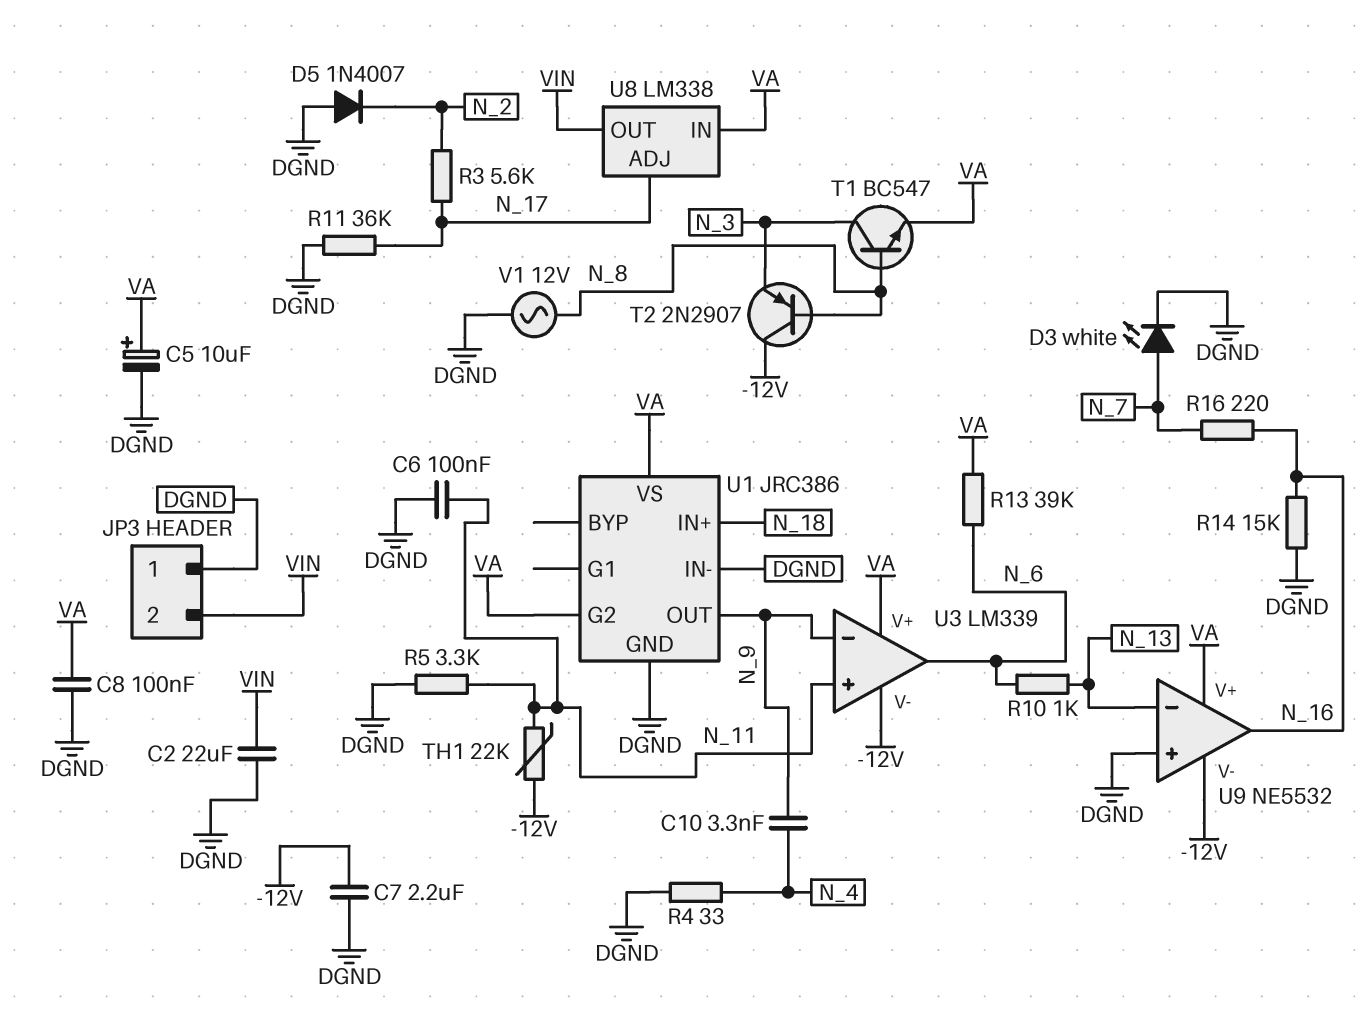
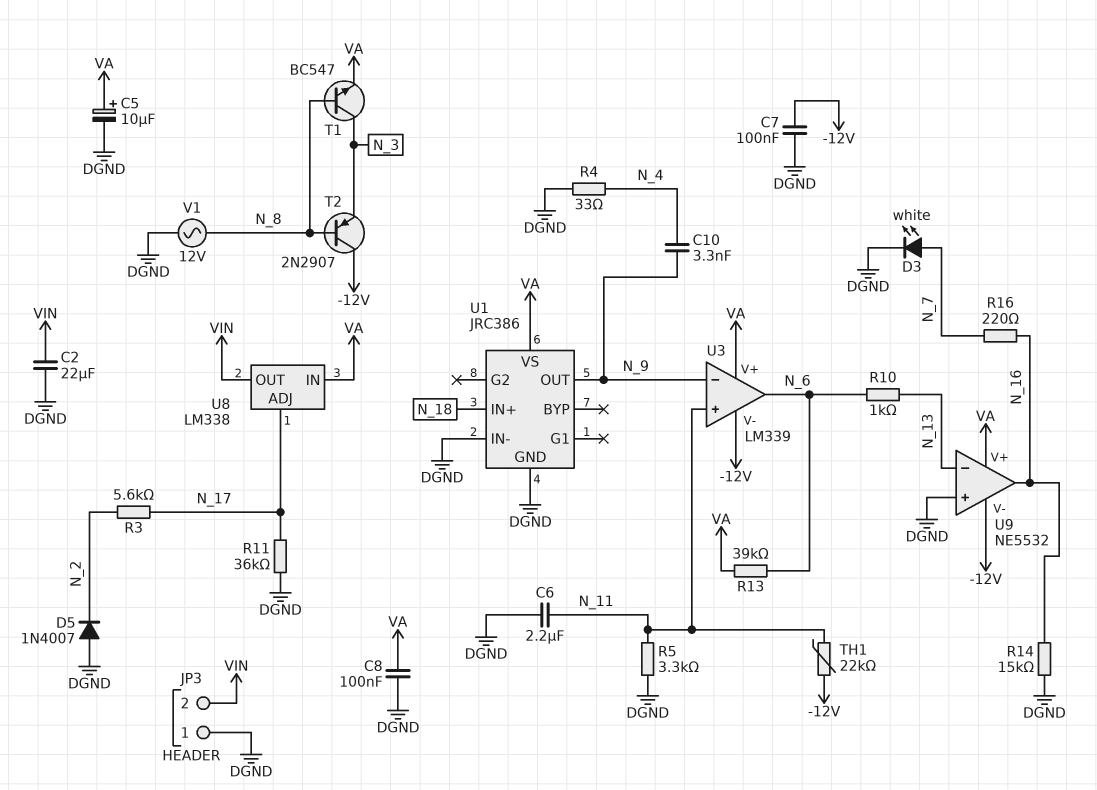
C6: 100nF (DGND, N_11) -> 2.2uF (DGND, N_11)
C7: 2.2uF (-12V, DGND) -> 100nF (-12V, DGND)
U1 pin G2: VA -> none

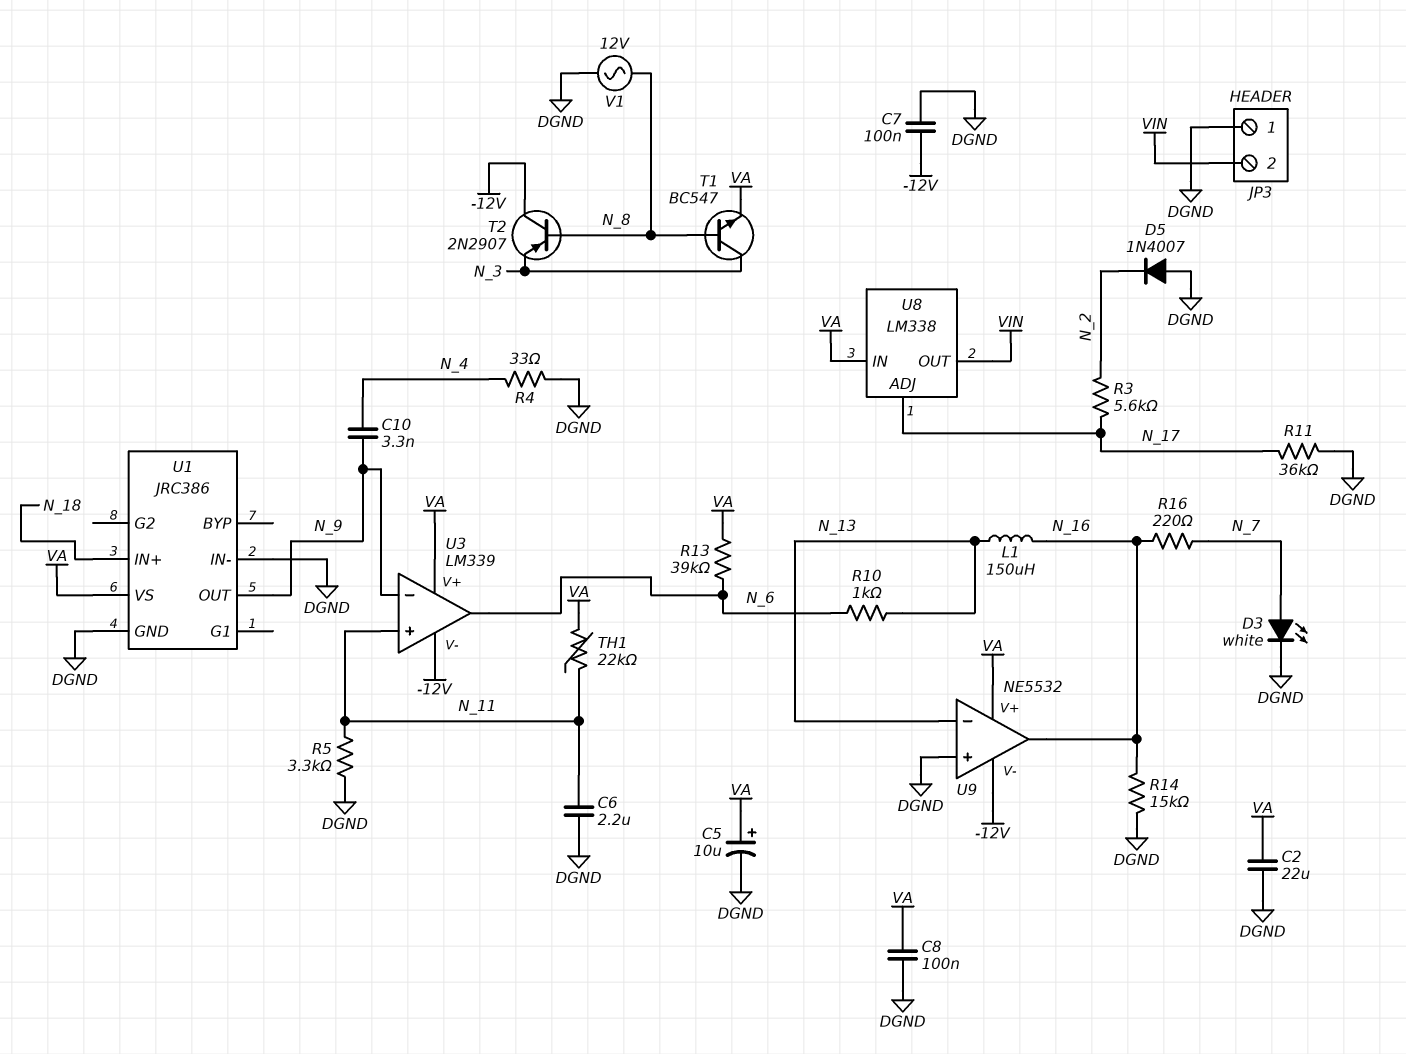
C2: 22uF (DGND, VIN) -> 22uF (DGND, VA)
L1: none -> 150uH (N_13, N_16)
TH1: 22k (-12V, N_11) -> 22k (N_11, VA)

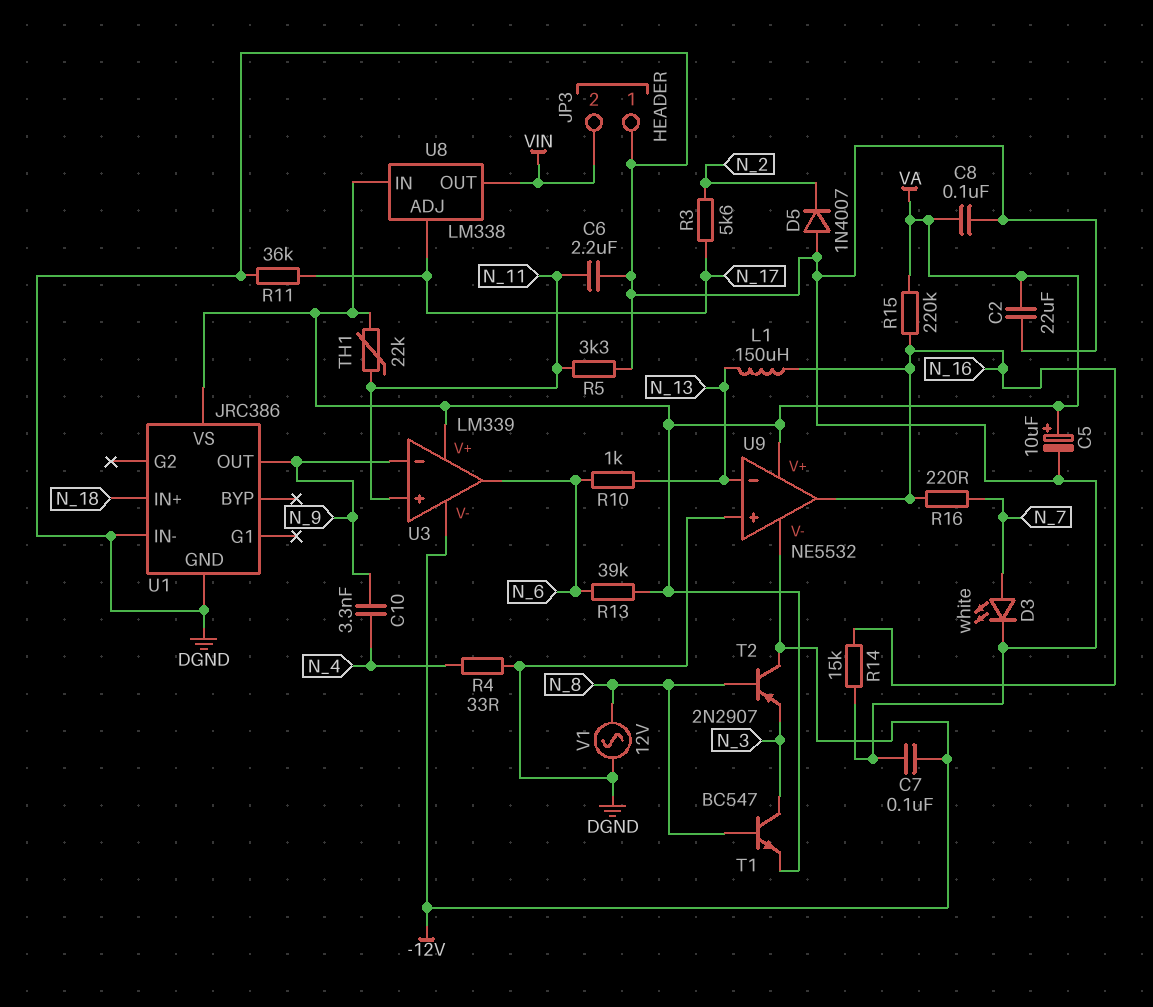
R15: none -> 220k (N_16, VA)

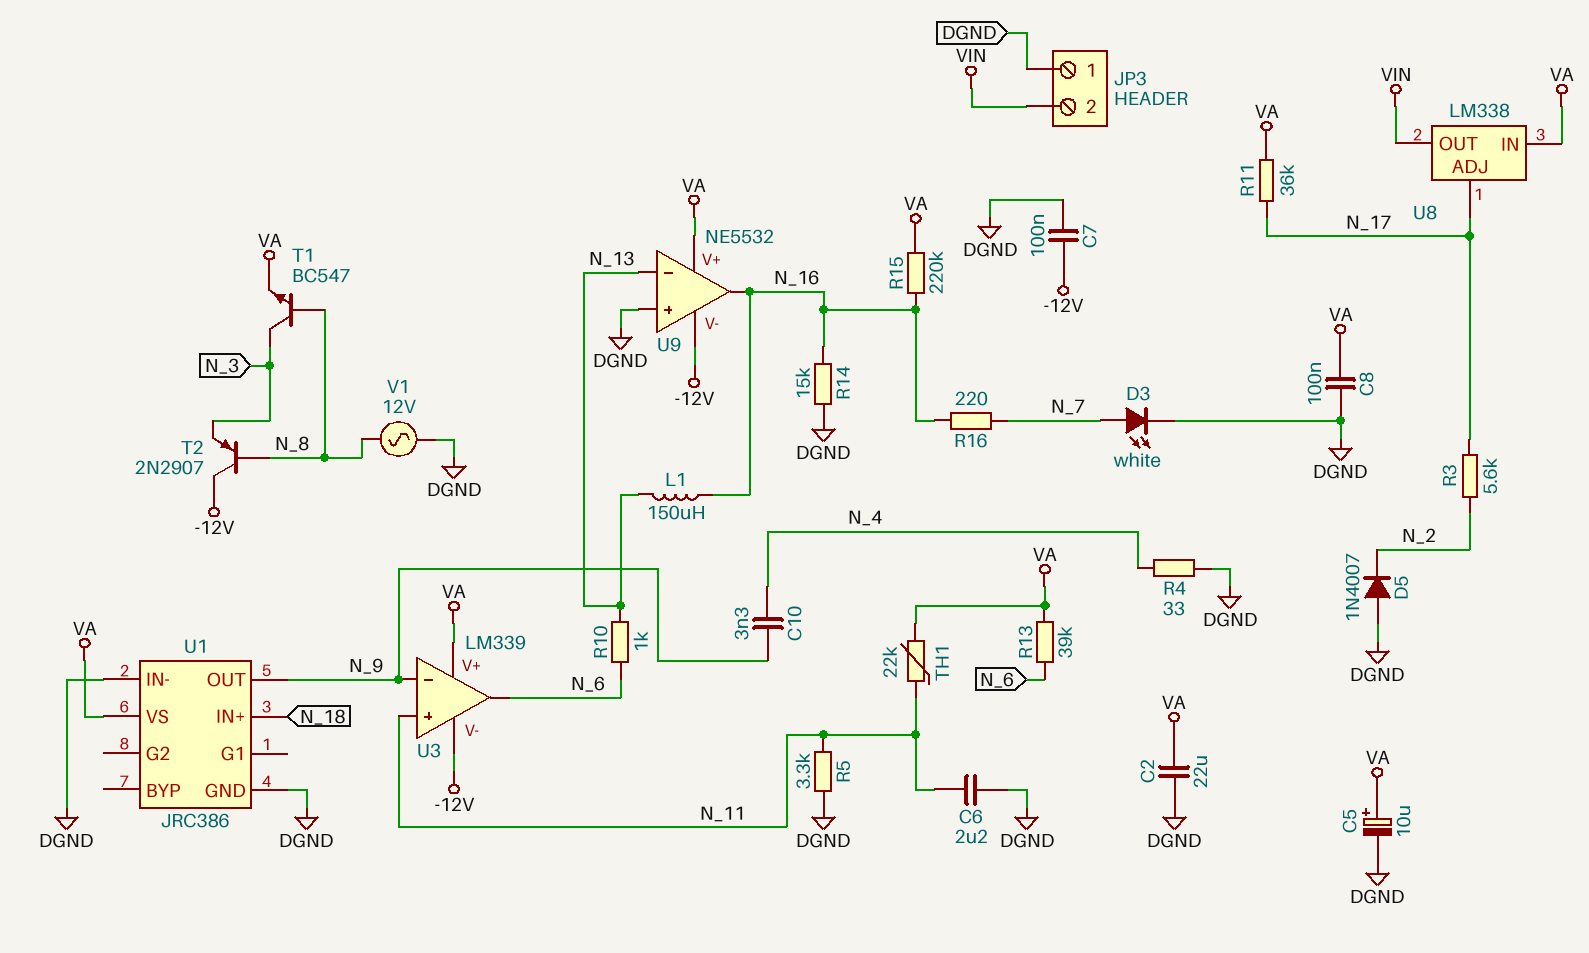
R11: 36k (DGND, N_17) -> 36k (N_17, VA)

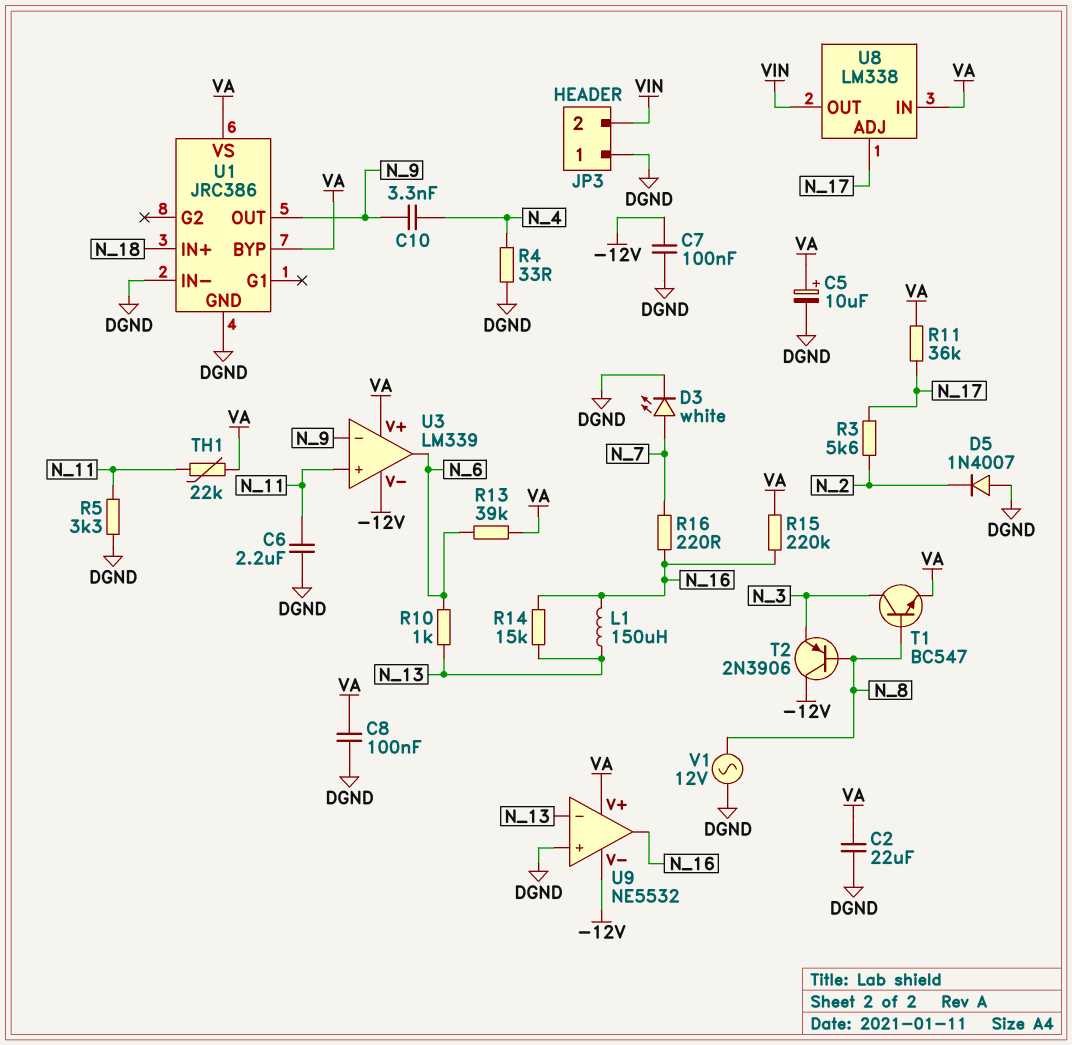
R14: 15k (DGND, N_16) -> 15k (N_13, N_16)
T2: PNP 2N2907 (B N_8, C -12V, E N_3) -> PNP 2N3906 (B N_8, C -12V, E N_3)
U1 pin BYP: none -> VA

